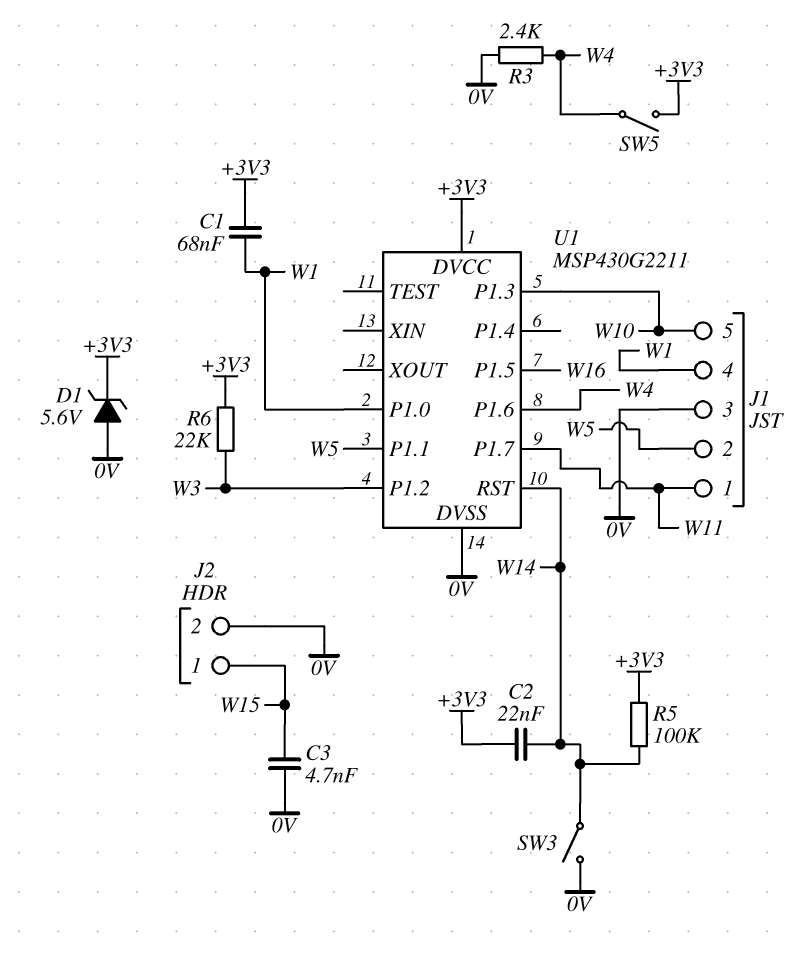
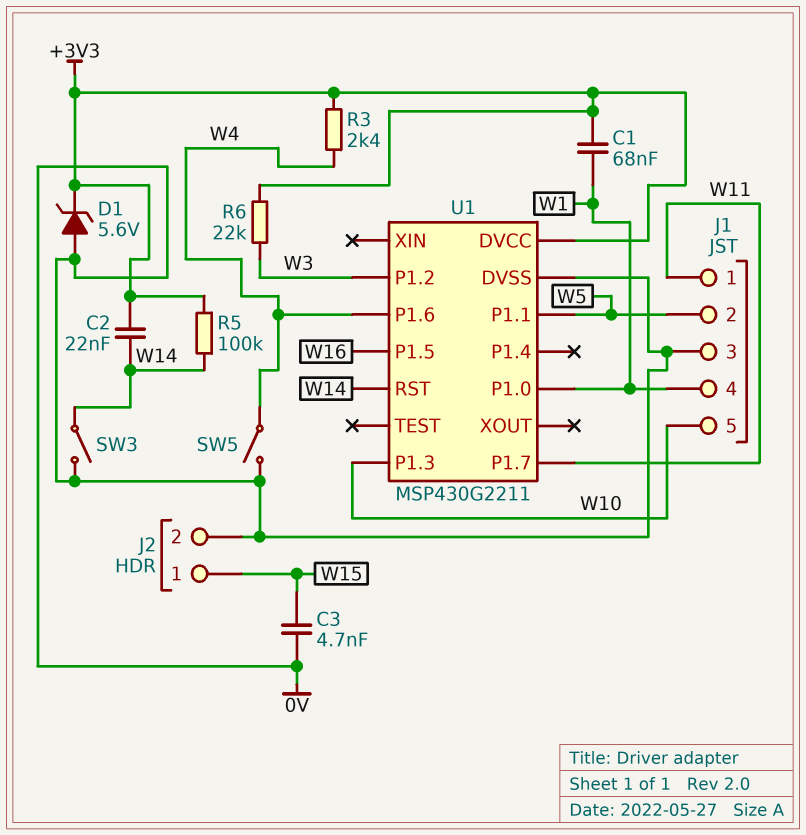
R3: 2.4k (0V, W4) -> 2.4k (+3V3, W4)
SW5: switch (+3V3, W4) -> switch (0V, W4)

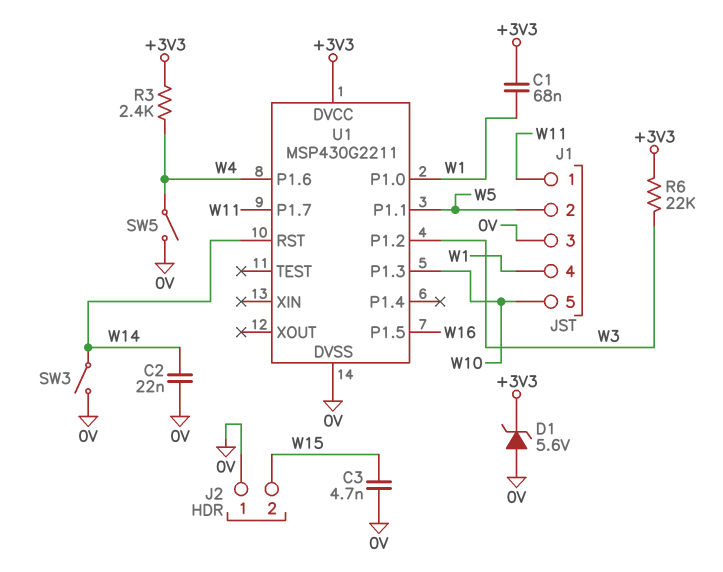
C2: 22nF (+3V3, W14) -> 22nF (0V, W14)
J2 pin 1: W15 -> 0V
J2 pin 2: 0V -> W15
R5: 100k (+3V3, W14) -> none

